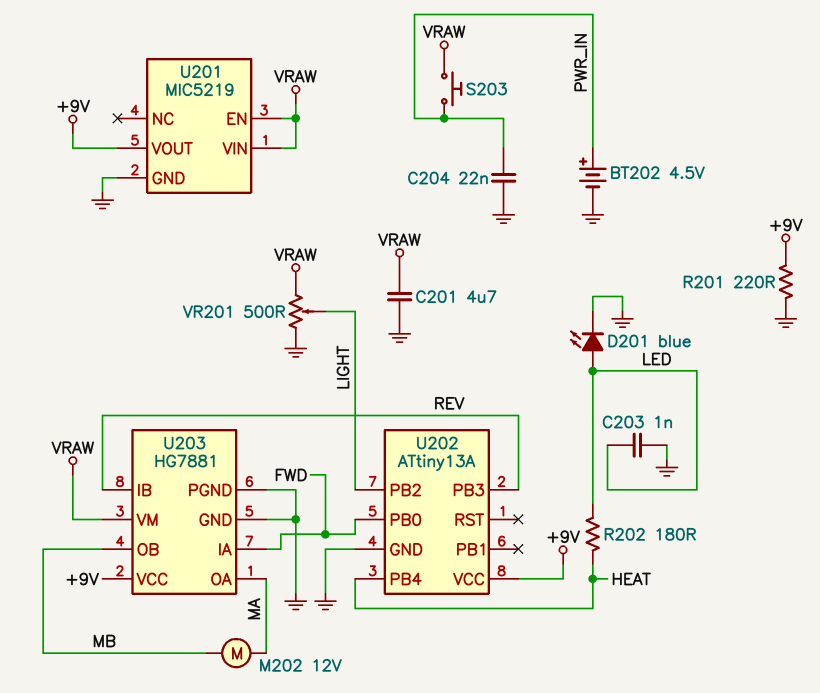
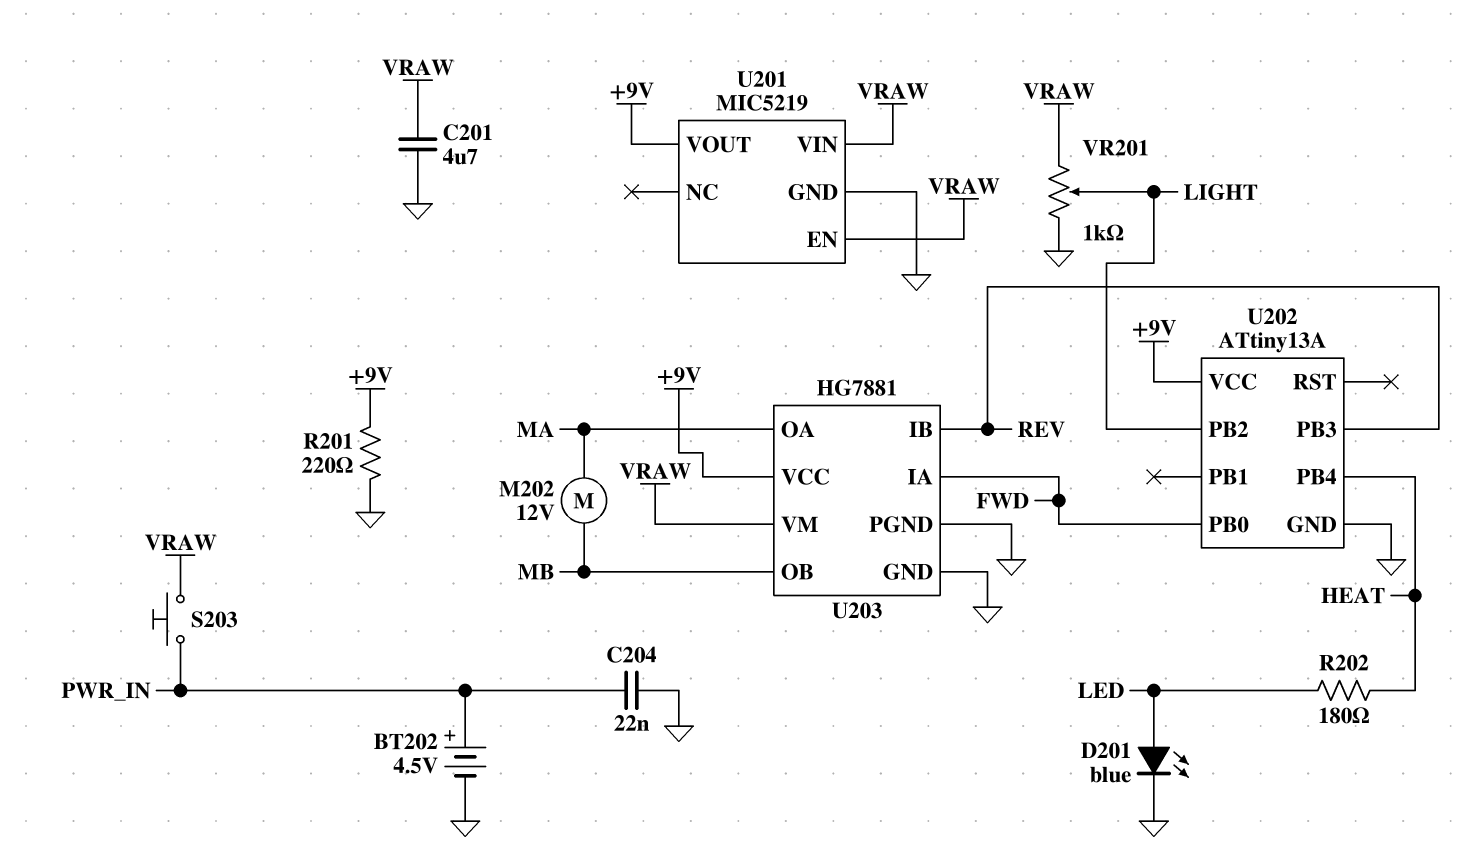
C203: 1nF (GND, LED) -> none
VR201: 500 (GND, VRAW, wiper LIGHT) -> 1k (GND, VRAW, wiper LIGHT)

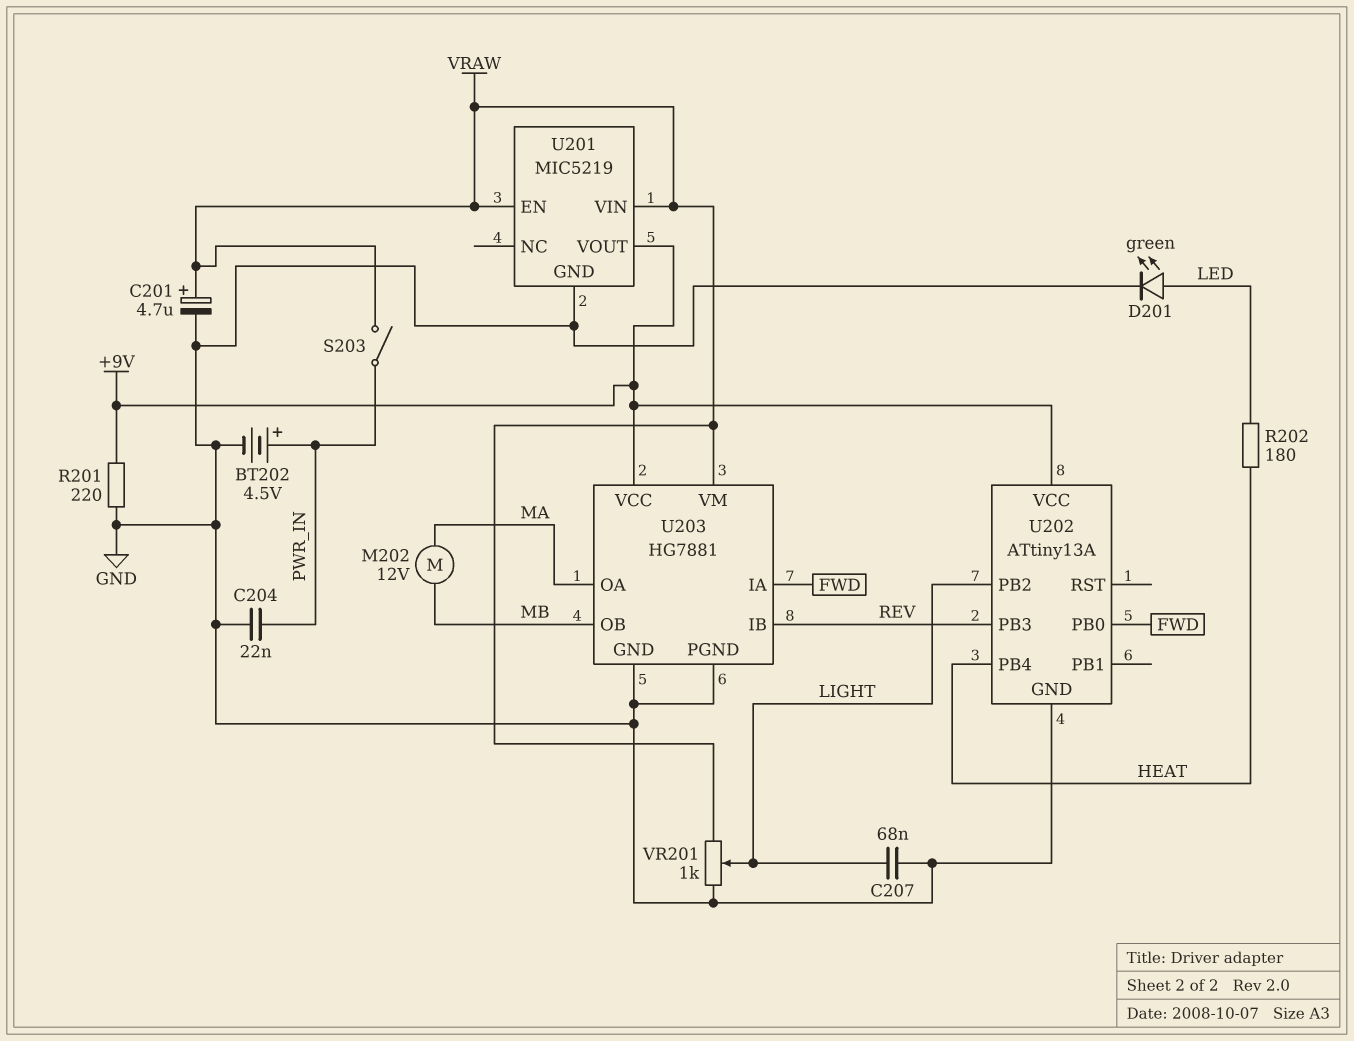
C201: 4.7uF (GND, VRAW) -> 4.7uF (plus VRAW, minus GND)
C207: none -> 68nF (GND, LIGHT)
D201: LED blue (A LED, K GND) -> LED green (A LED, K GND)
S203: button (PWR_IN, VRAW) -> switch (PWR_IN, VRAW)

